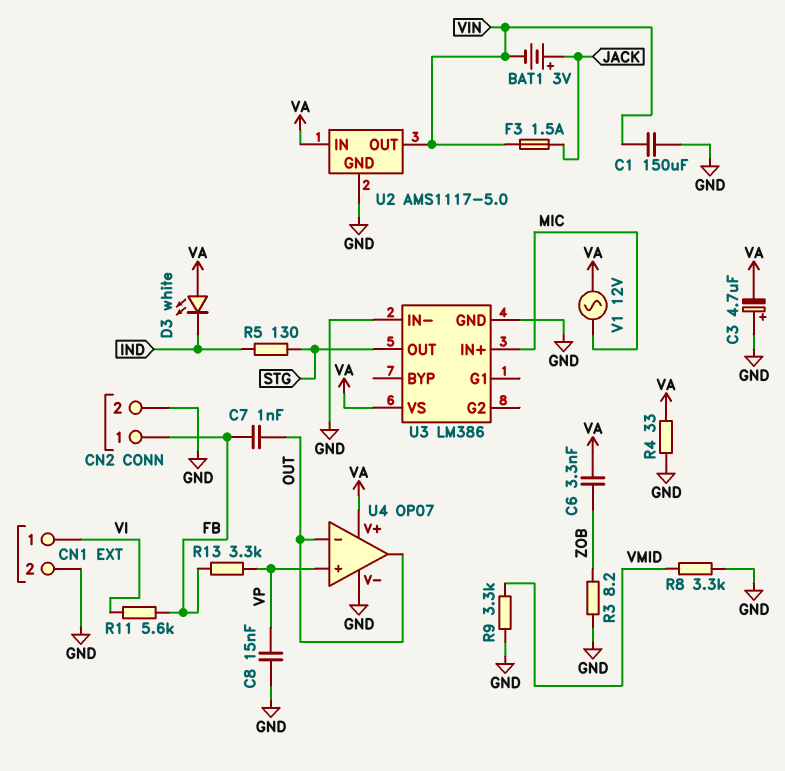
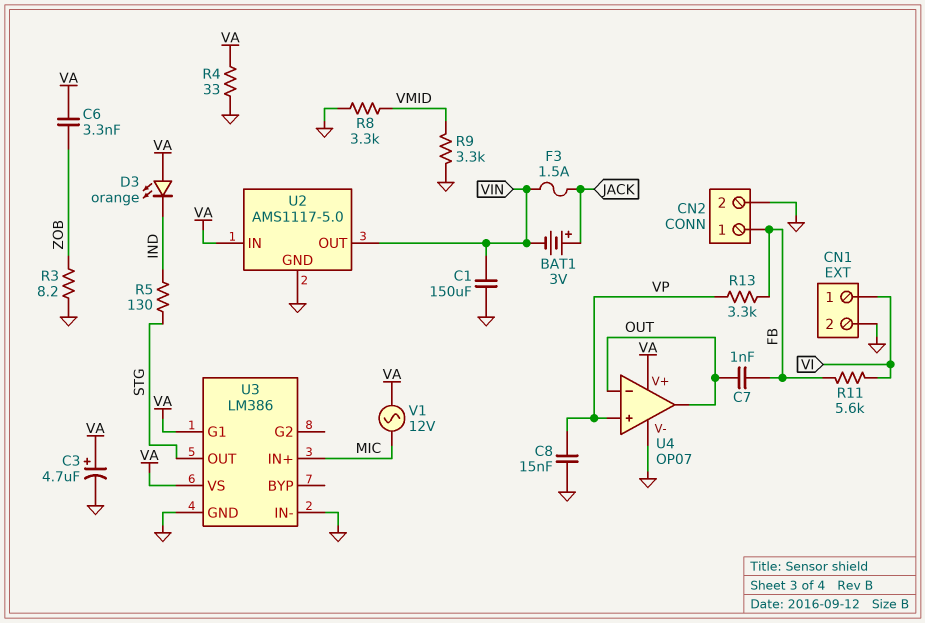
C3: 4.7uF (plus GND, minus VA) -> 4.7uF (plus VA, minus GND)
D3: LED white (A VA, K IND) -> LED orange (A VA, K IND)
U3 pin G1: none -> VA

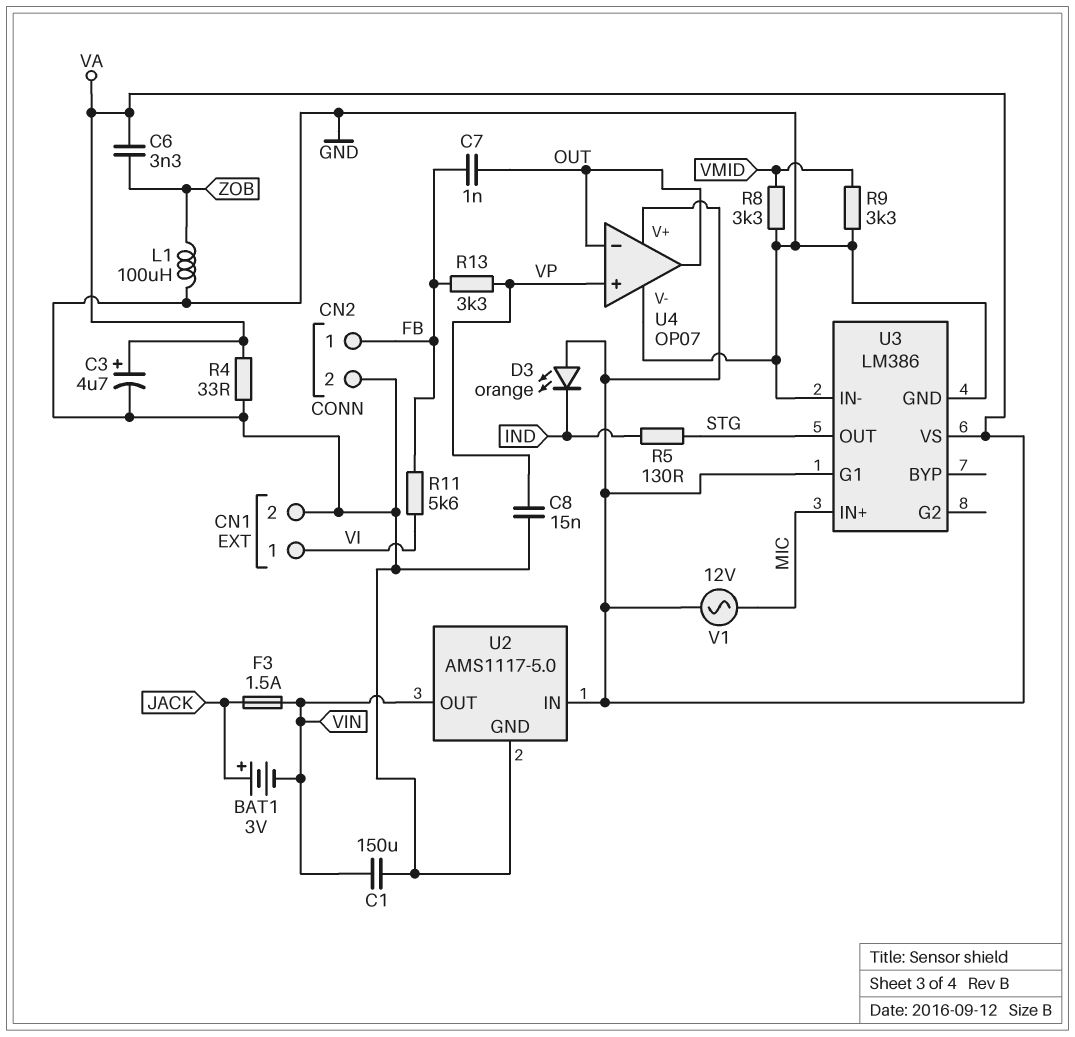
L1: none -> 100uH (GND, ZOB)
R3: 8.2 (GND, ZOB) -> none

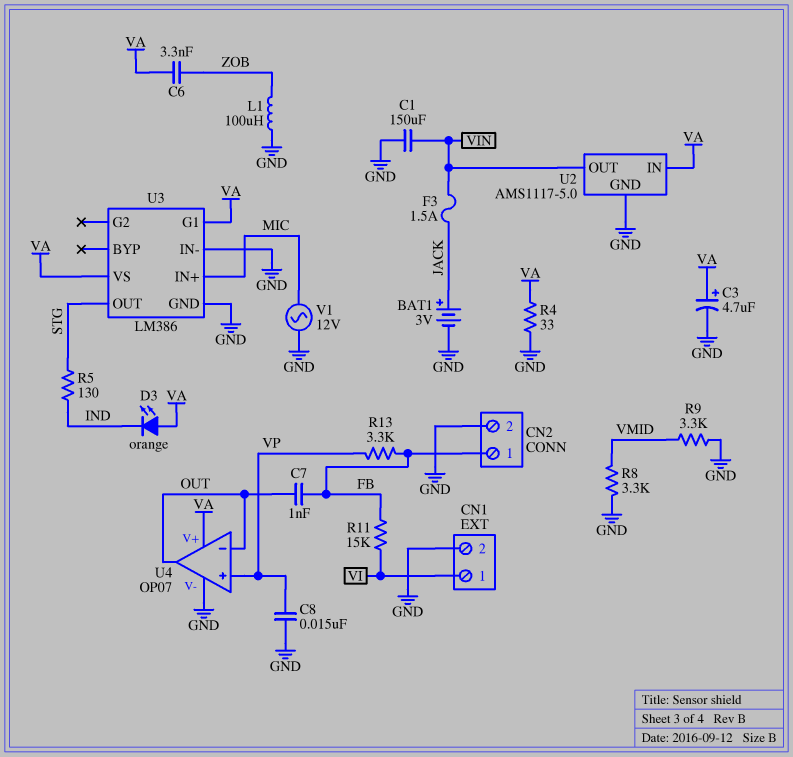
BAT1: 3V (plus JACK, minus VIN) -> 3V (plus JACK, minus GND)
R11: 5.6k (FB, VI) -> 15k (FB, VI)
V1: AC 12V (MIC, VA) -> AC 12V (GND, MIC)

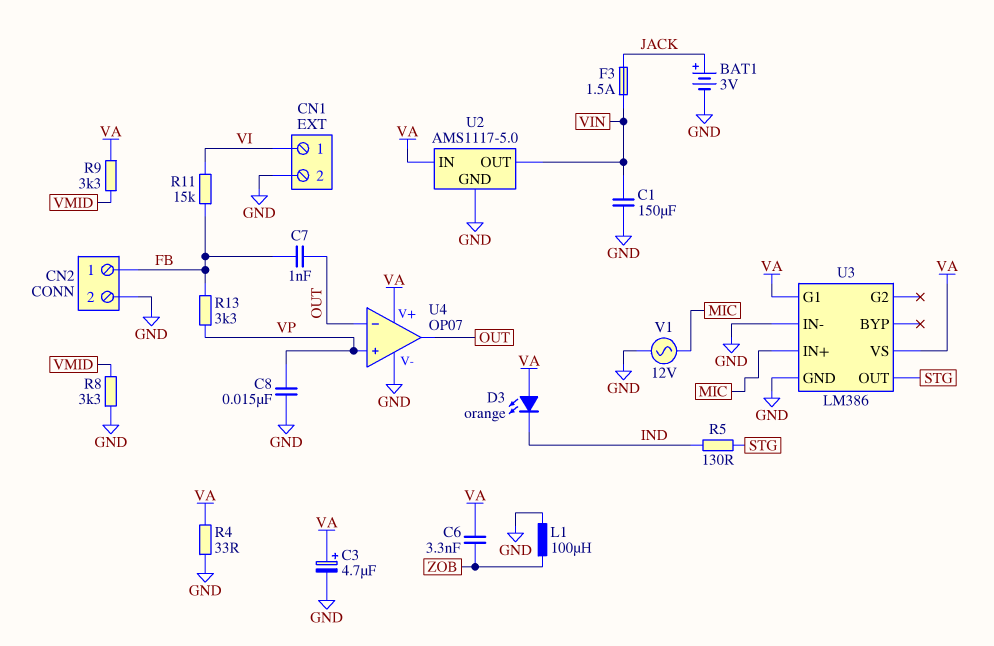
R9: 3.3k (GND, VMID) -> 3.3k (VA, VMID)

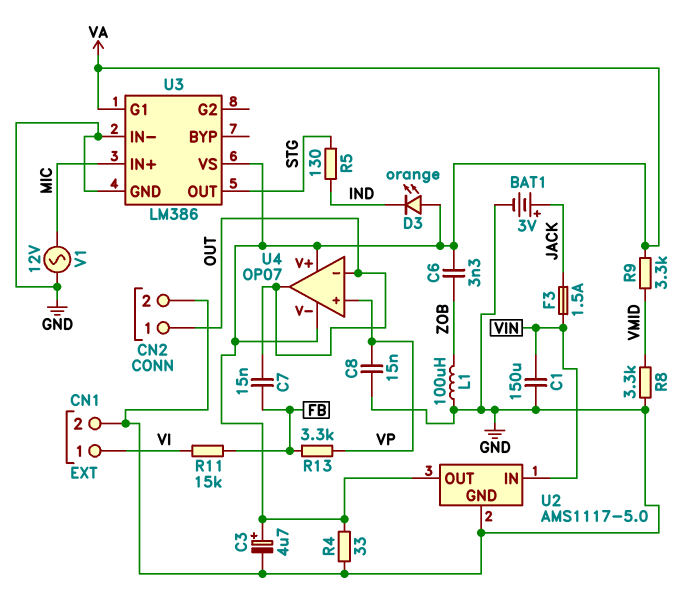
C7: 1nF (FB, OUT) -> 15nF (FB, OUT)
CN2 pin 1: FB -> OUT
U2 pin IN: VA -> VIN
U2 pin OUT: VIN -> VA
U4 pin V-: GND -> VA

